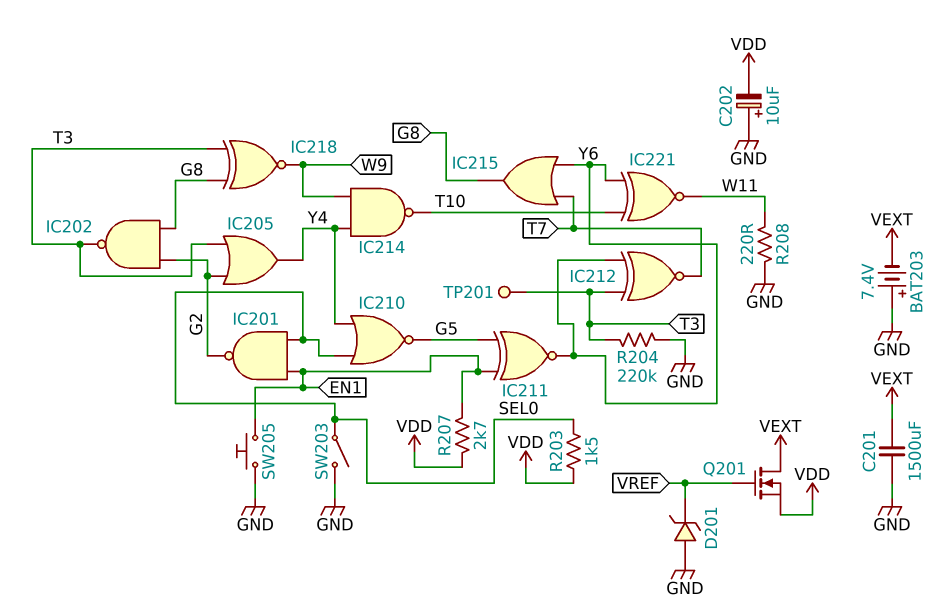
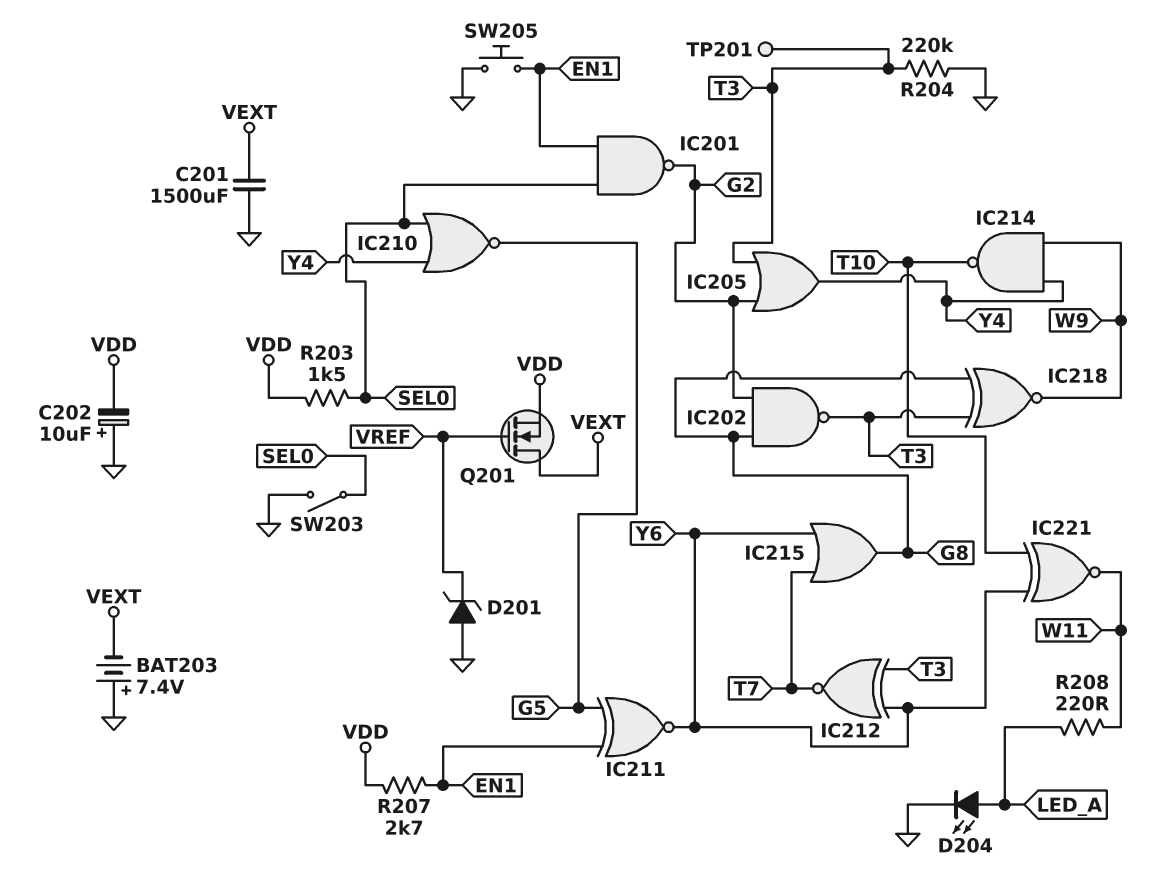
D204: none -> LED (A LED_A, K GND)
R208: 220 (GND, W11) -> 220 (LED_A, W11)

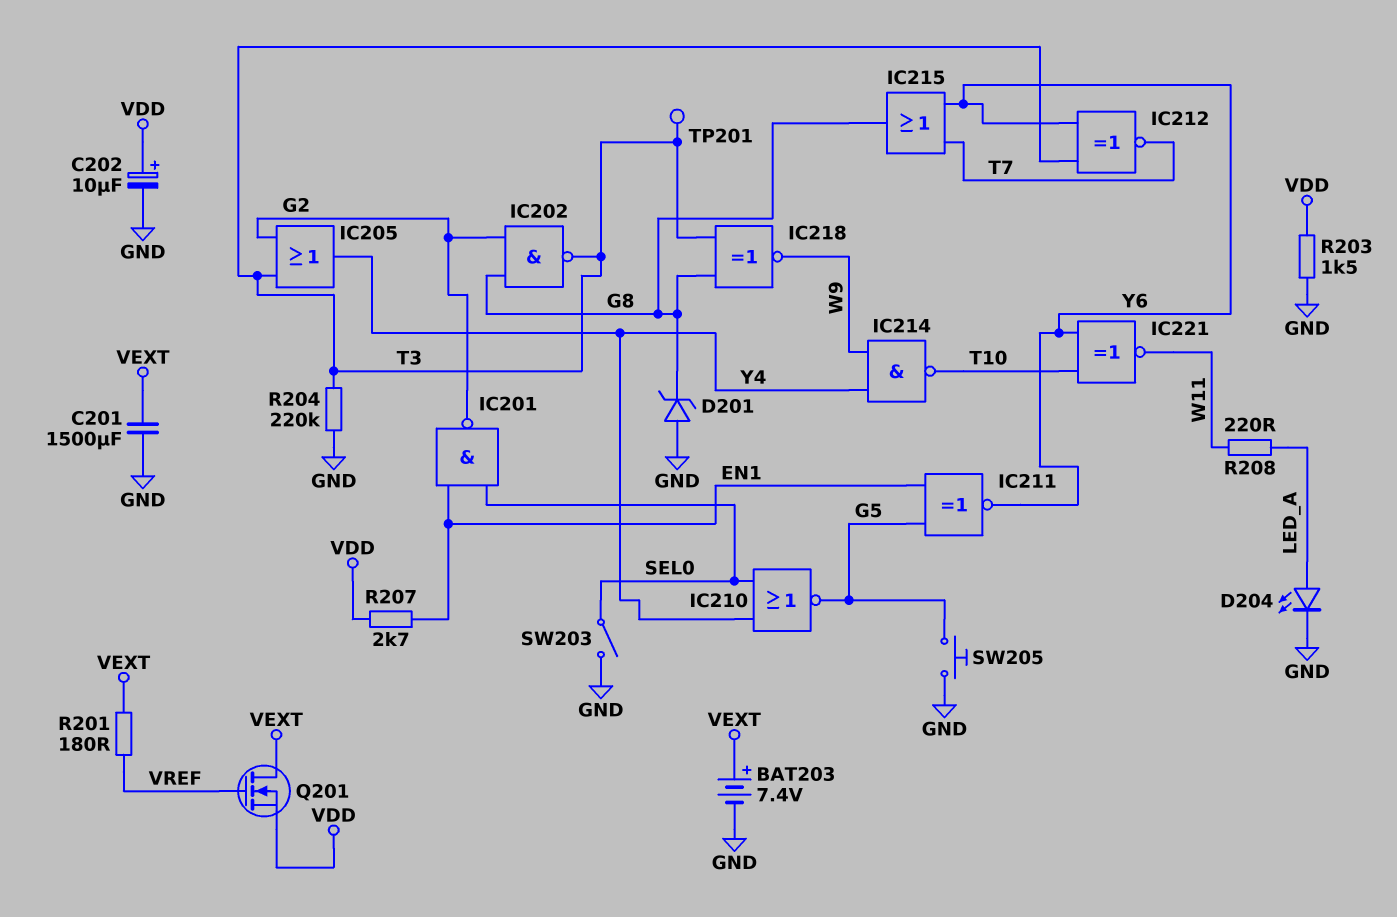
BAT203: 7.4V (plus GND, minus VEXT) -> 7.4V (plus VEXT, minus GND)
C202: 10uF (plus GND, minus VDD) -> 10uF (plus VDD, minus GND)
D201: zener (A GND, K VREF) -> zener (A GND, K G8)
R201: none -> 180 (VEXT, VREF)
R203: 1.5k (SEL0, VDD) -> 1.5k (GND, VDD)
SW205: button (EN1, GND) -> button (G5, GND)

